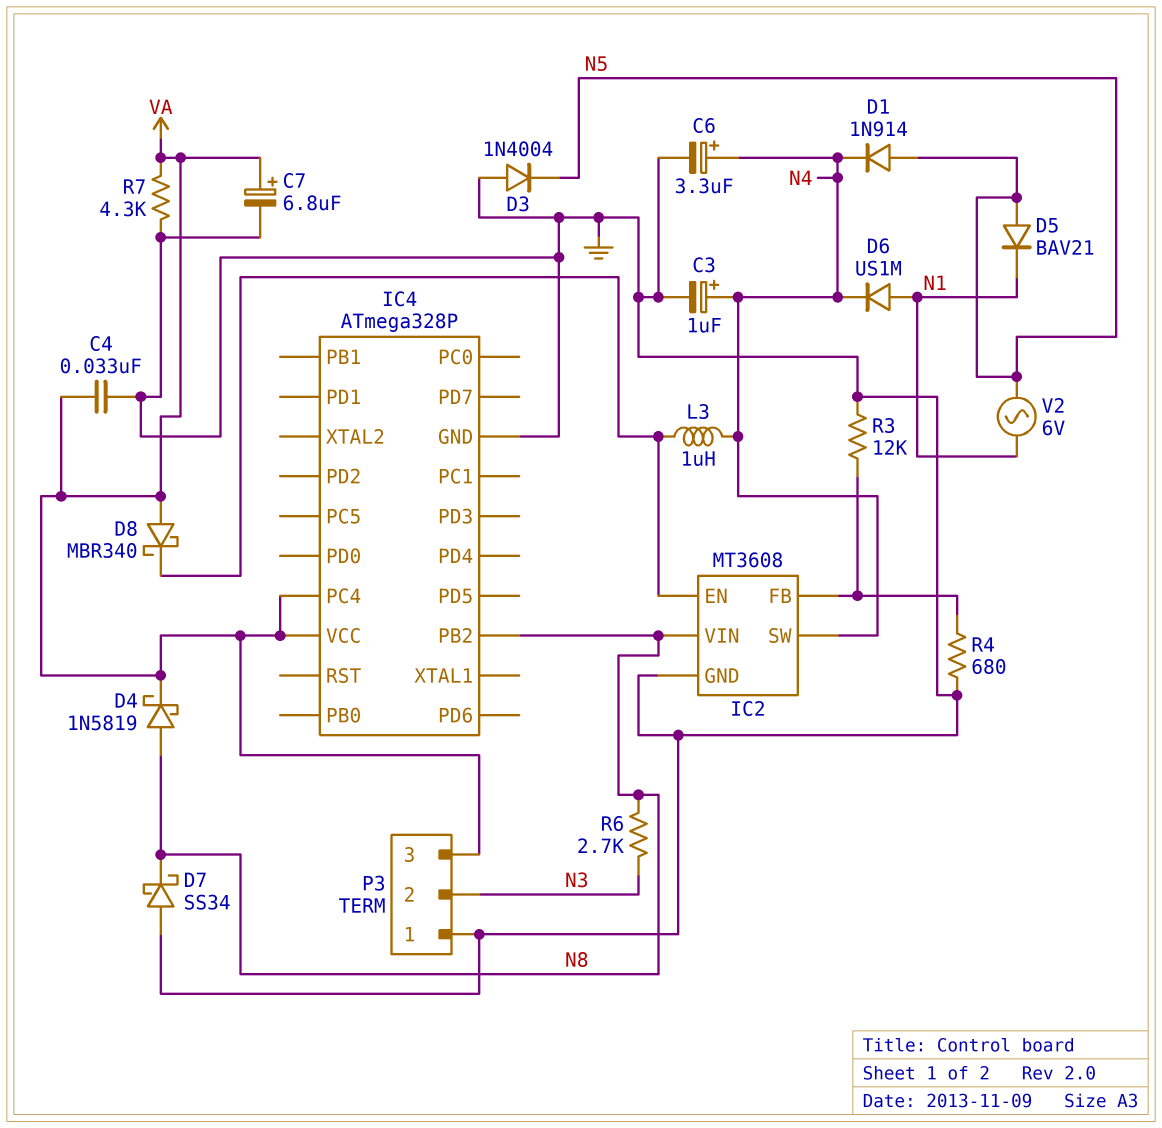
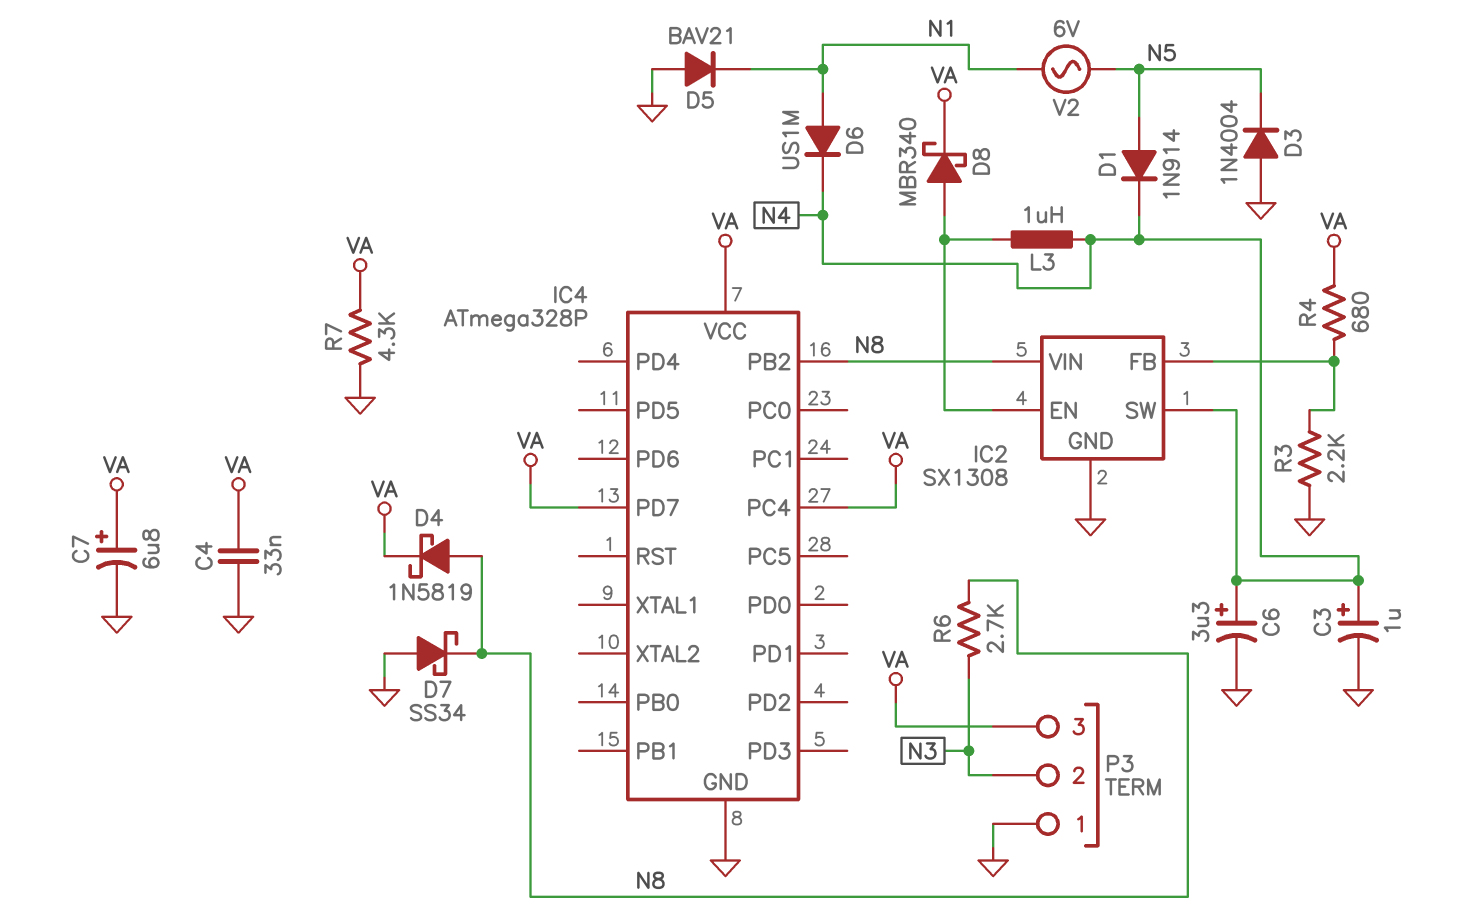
D5: diode BAV21 (A N5, K N1) -> diode BAV21 (A GND, K N1)
D8: schottky MBR340 (A VA, K IC2/EN) -> schottky MBR340 (A IC2/EN, K VA)
IC2: MT3608 -> SX1308
IC4 pin PD7: none -> VA
R3: 12k (GND, IC2/FB) -> 2.2k (GND, IC2/FB)
R4: 680 (GND, IC2/FB) -> 680 (IC2/FB, VA)

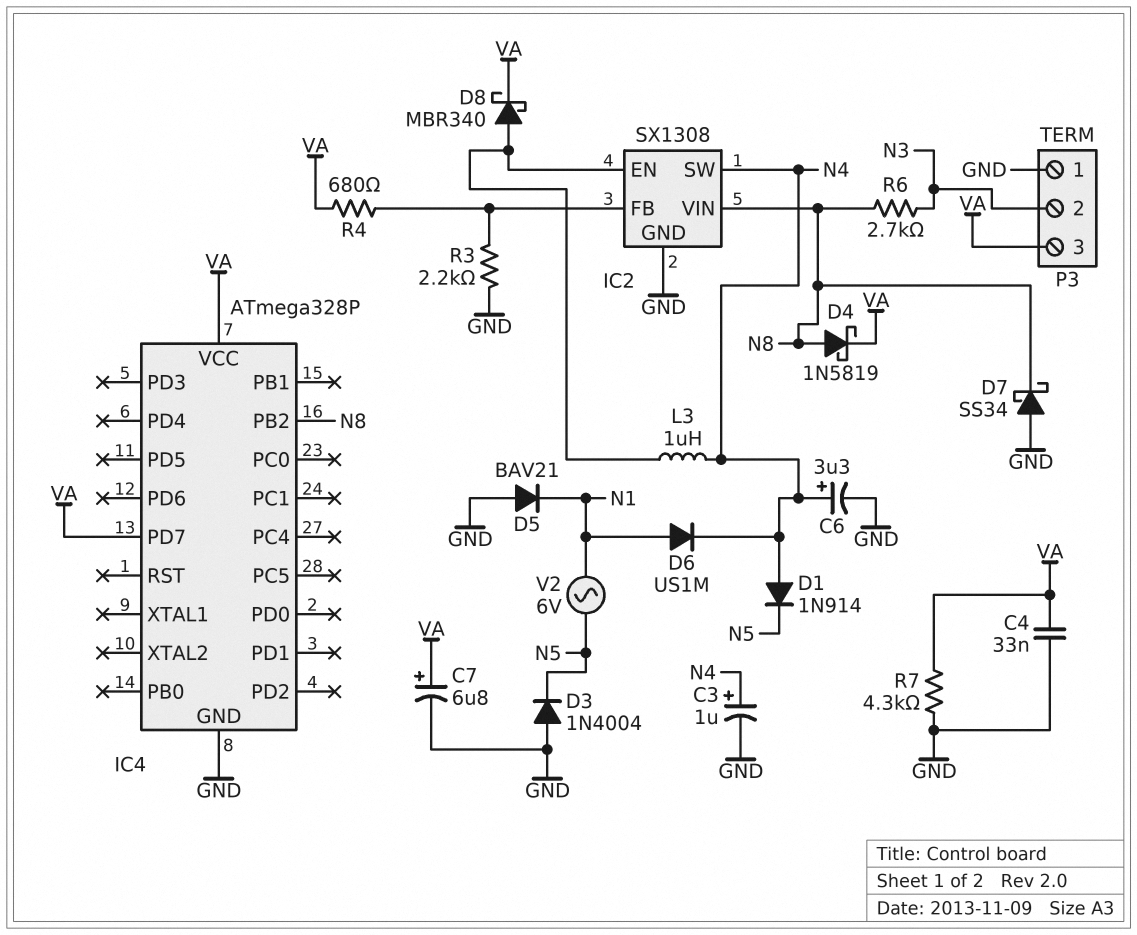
D1: diode 1N914 (A N5, K N4) -> diode 1N914 (A N4, K N5)
IC4 pin PC4: VA -> none

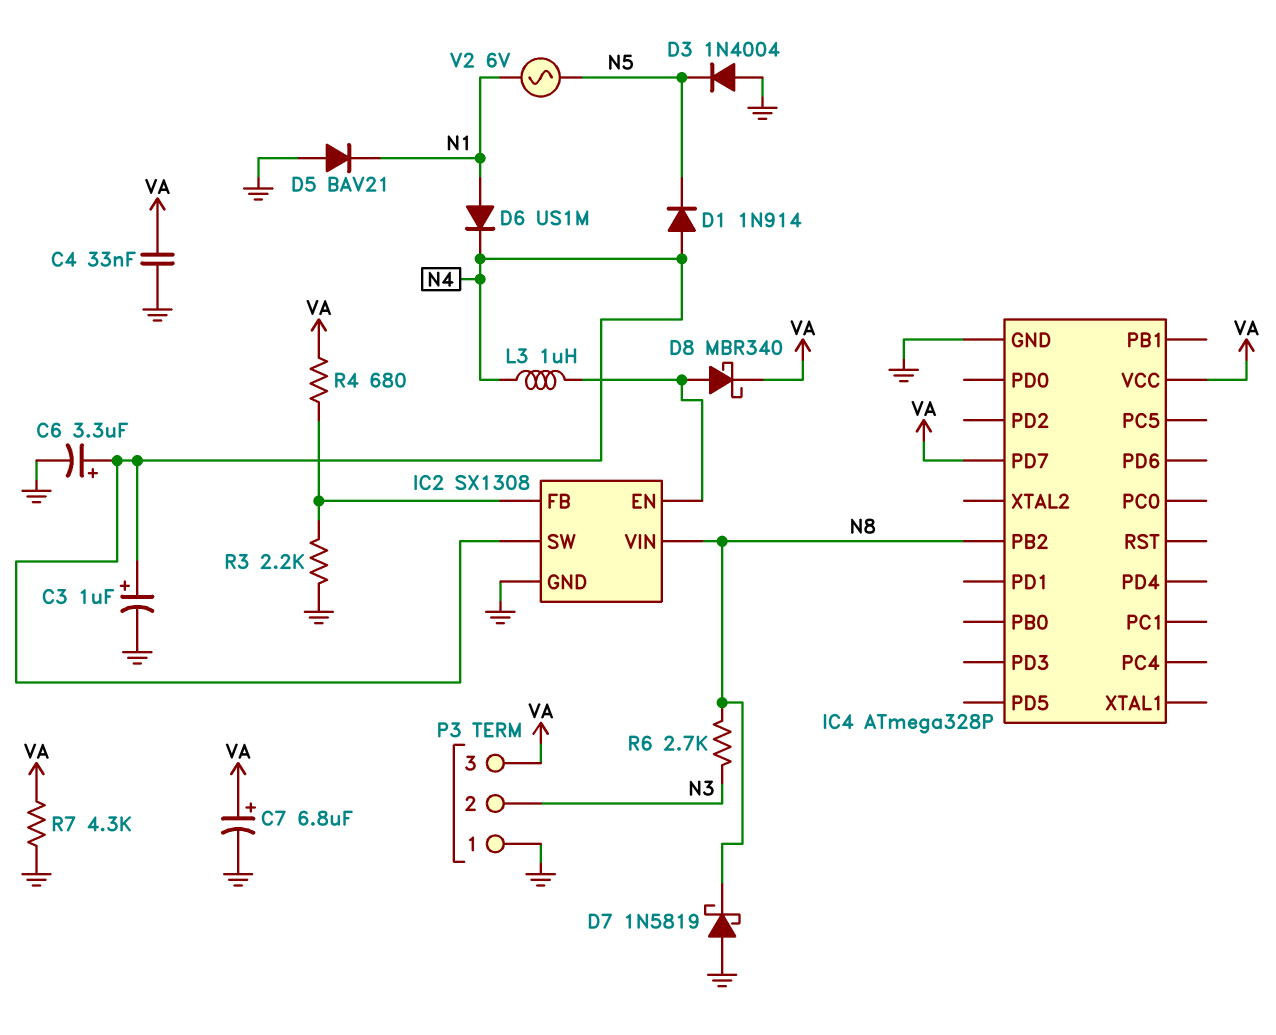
D4: schottky 1N5819 (A N8, K VA) -> none
D7: schottky SS34 (A GND, K N8) -> schottky 1N5819 (A GND, K N8)

